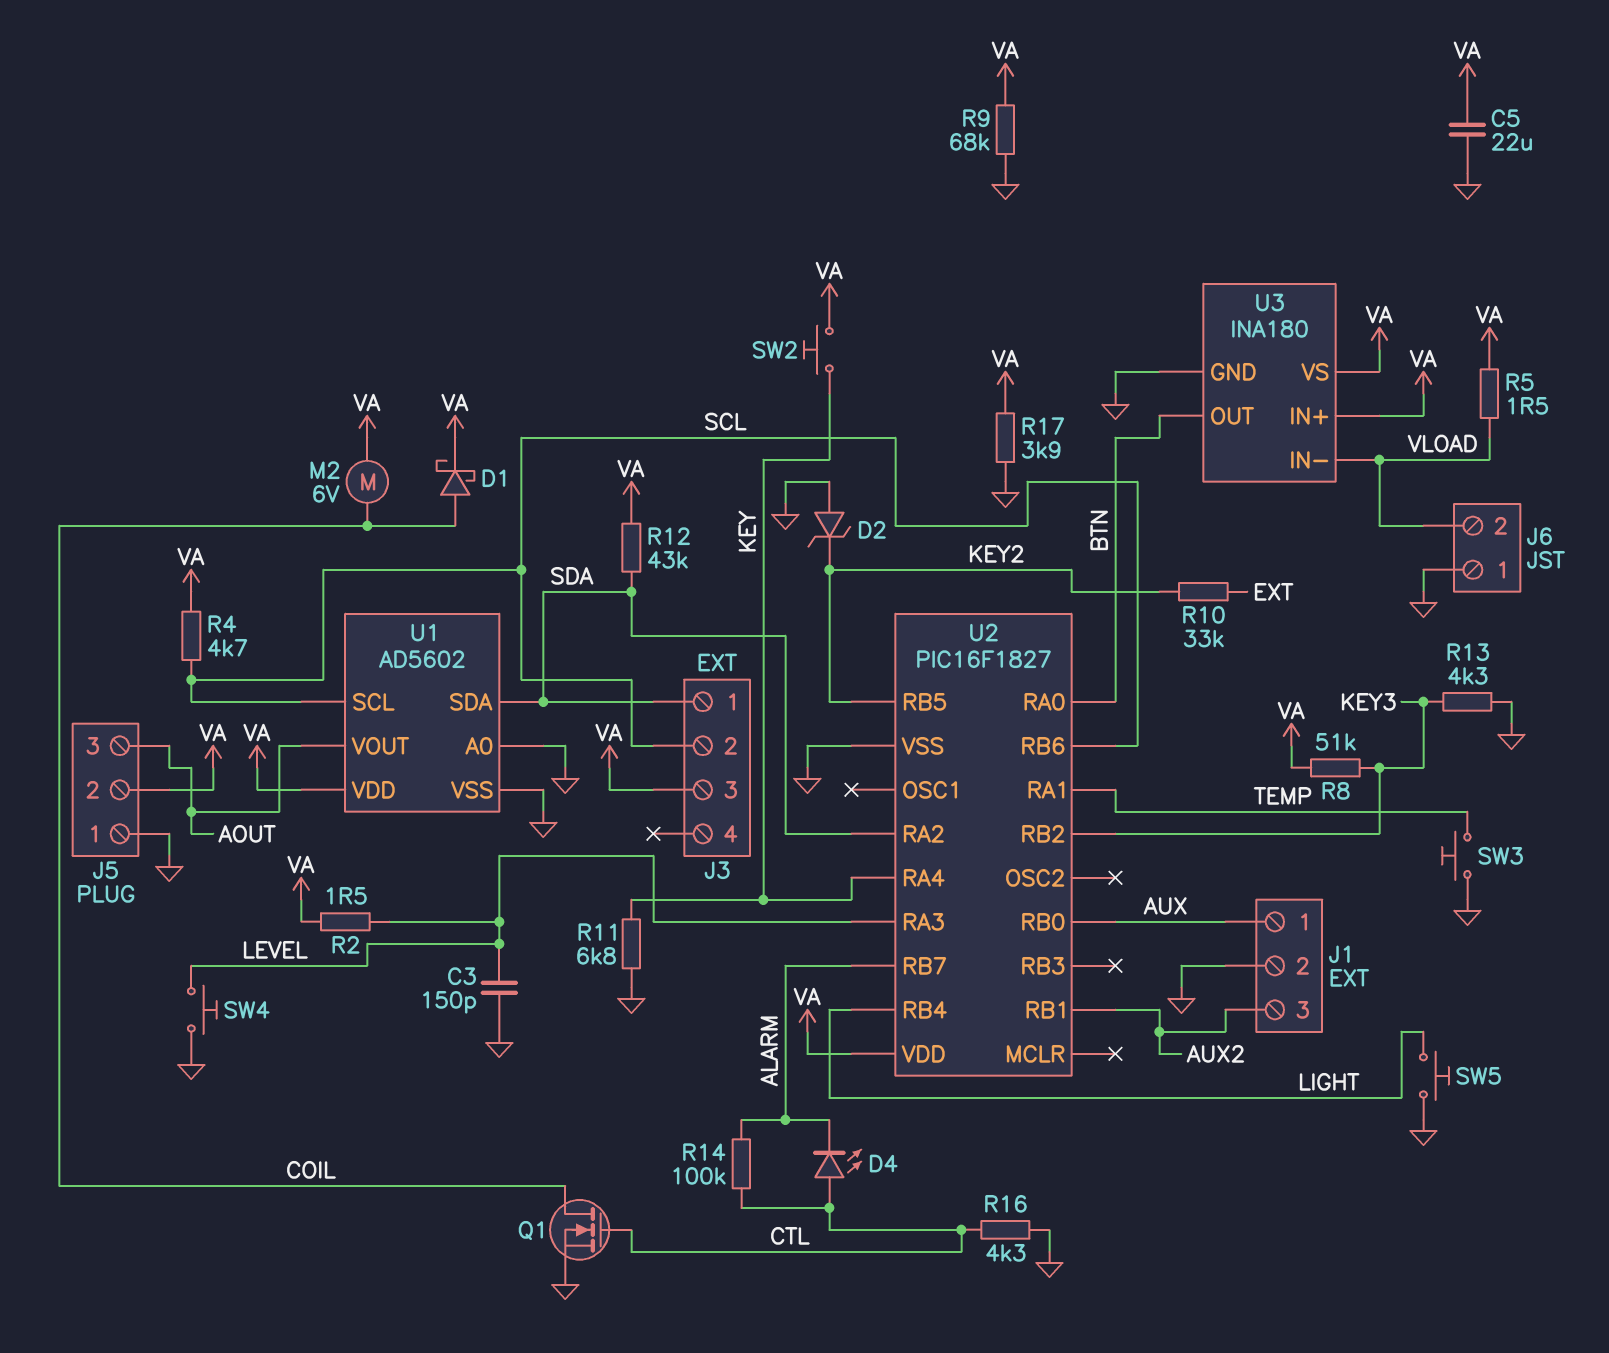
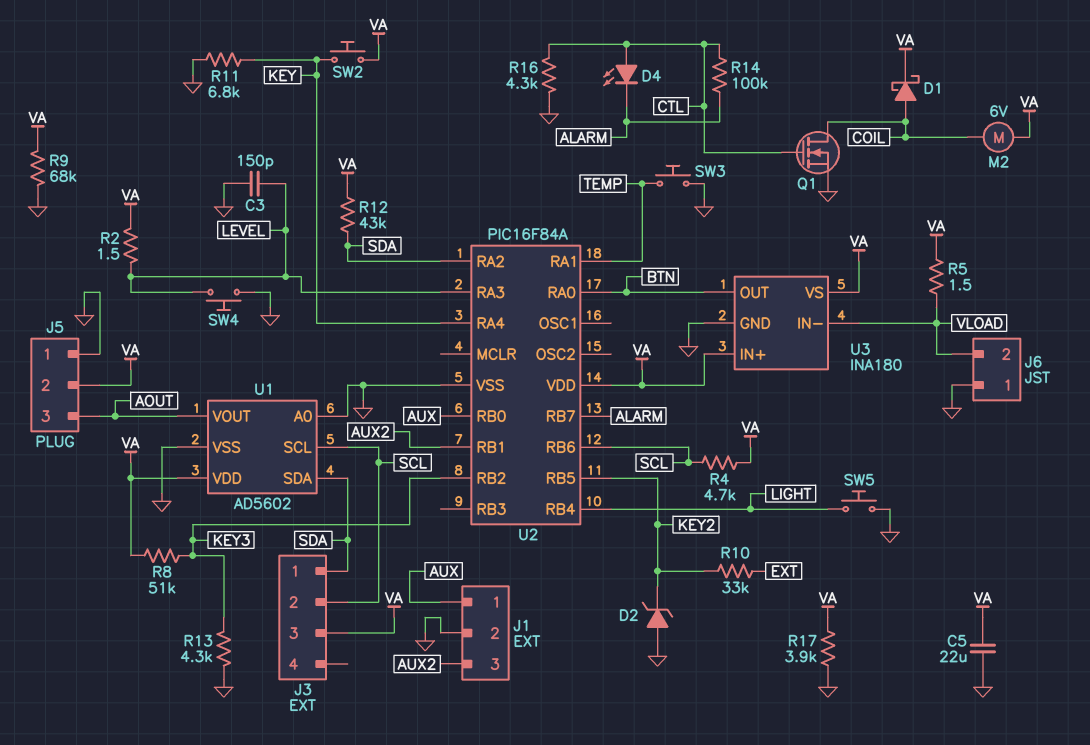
U2: PIC16F1827 -> PIC16F84A

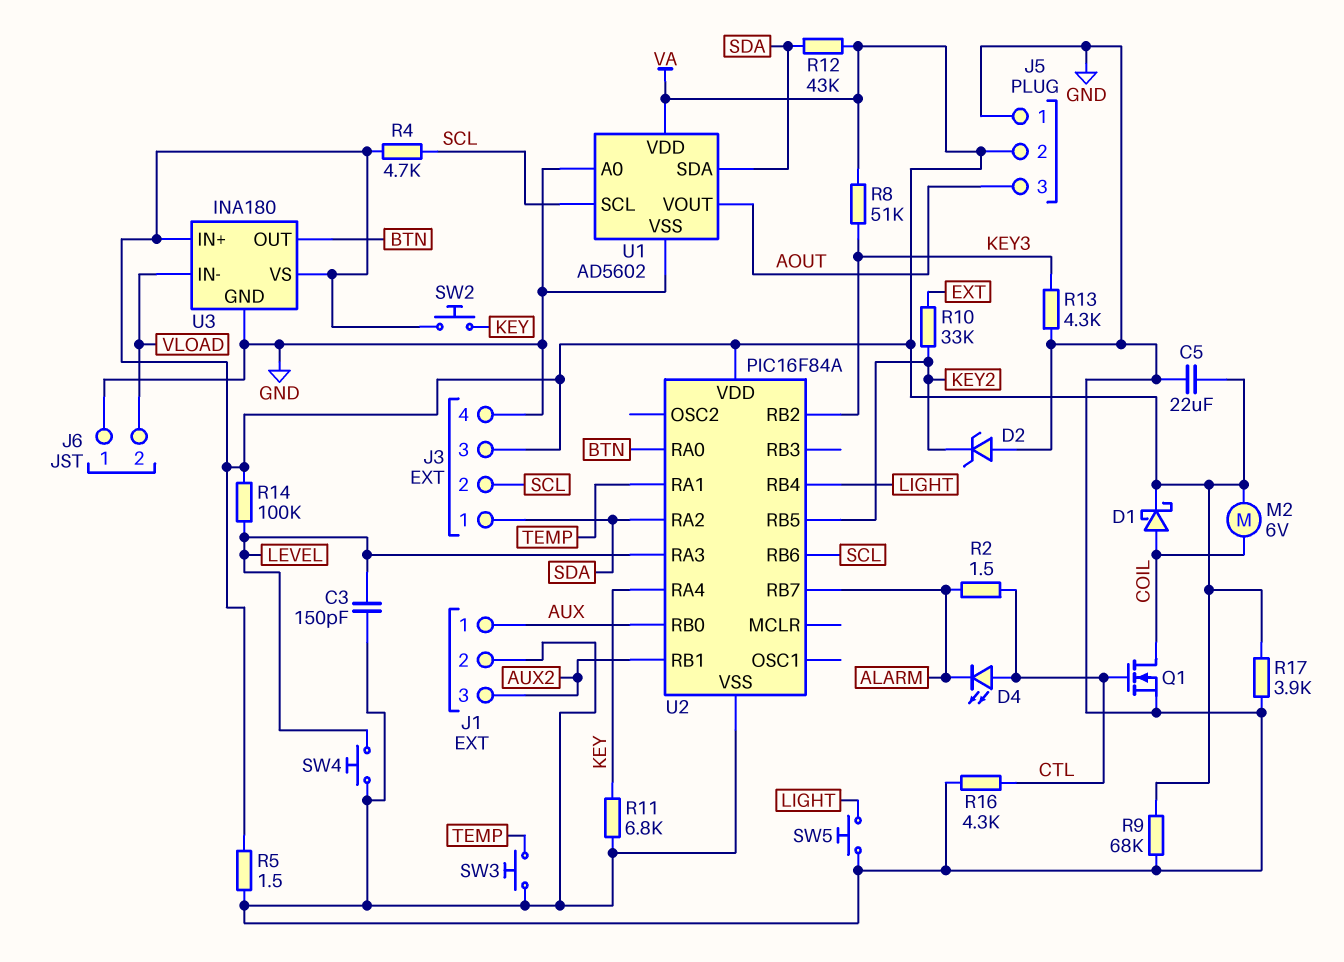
J3 pin 4: none -> GND
R2: 1.5 (LEVEL, VA) -> 1.5 (ALARM, CTL)
R5: 1.5 (VA, VLOAD) -> 1.5 (GND, VA)
R14: 100k (ALARM, CTL) -> 100k (LEVEL, VA)

